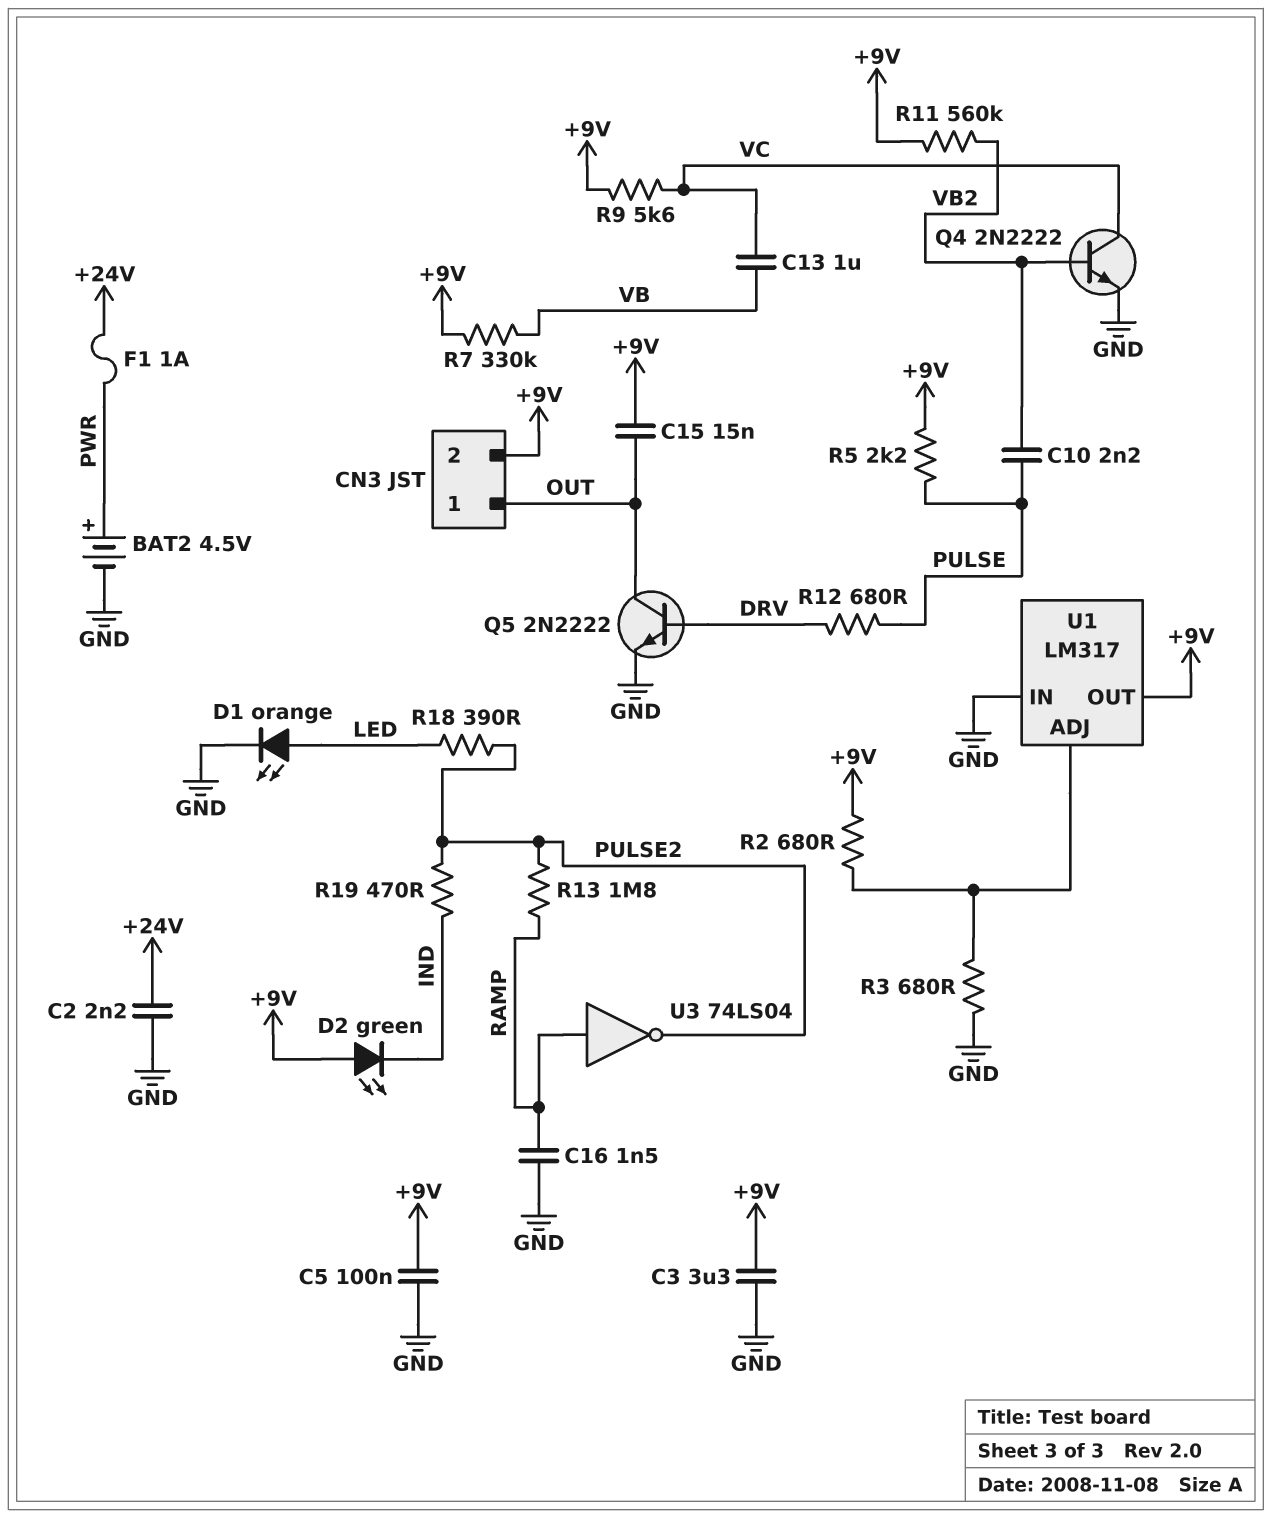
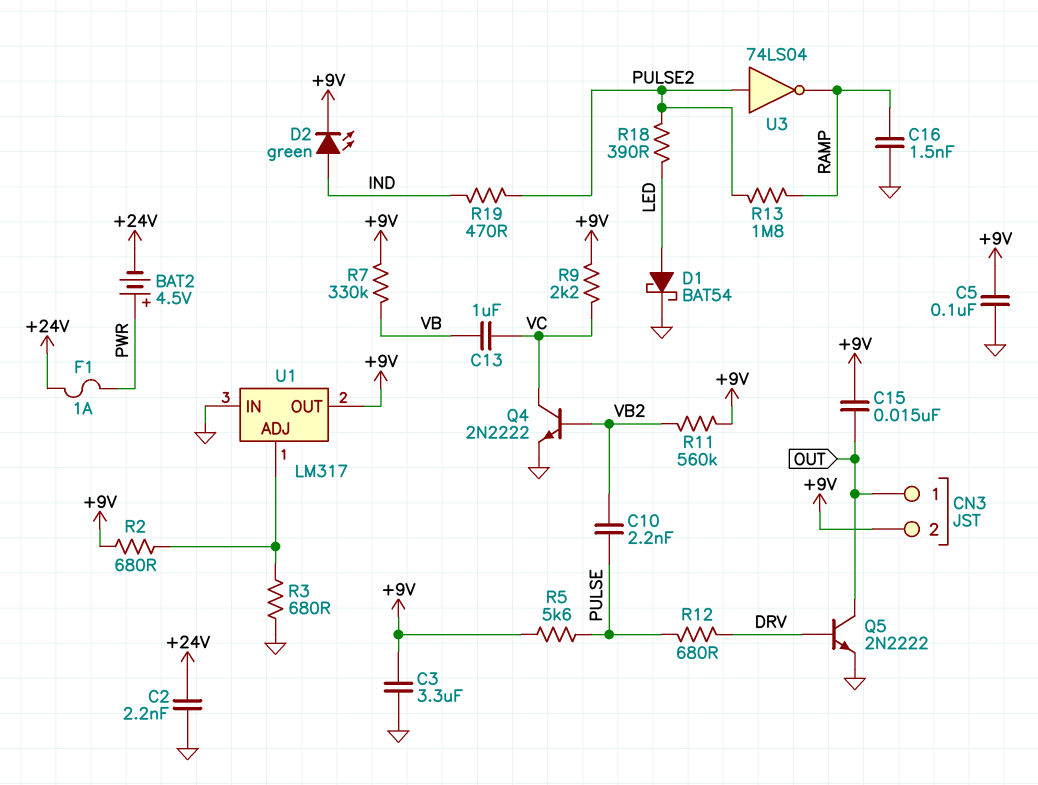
BAT2: 4.5V (plus PWR, minus GND) -> 4.5V (plus PWR, minus +24V)
D1: LED orange (A LED, K GND) -> schottky BAT54 (A LED, K GND)
D2: LED green (A +9V, K IND) -> LED green (A IND, K +9V)
R5: 2.2k (+9V, PULSE) -> 5.6k (+9V, PULSE)
R9: 5.6k (+9V, VC) -> 2.2k (+9V, VC)
U3: NOT 74LS04 (in RAMP, out PULSE2) -> NOT 74LS04 (in PULSE2, out RAMP)

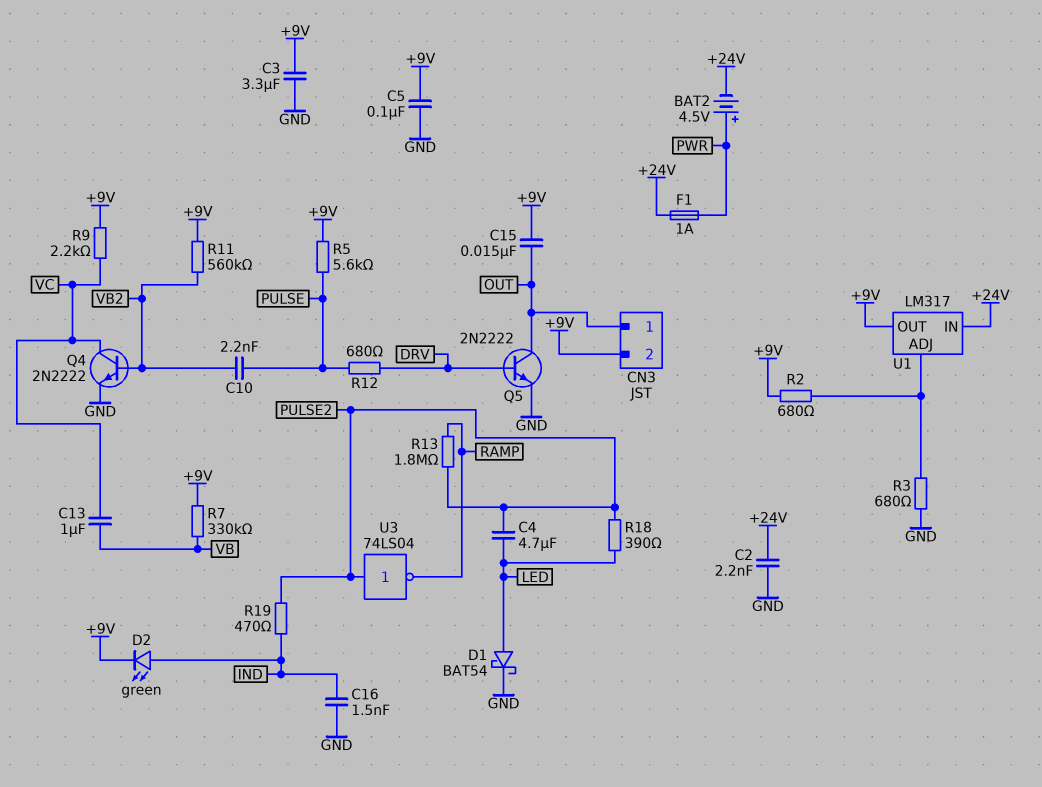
C4: none -> 4.7uF (LED, PULSE2)
C16: 1.5nF (GND, RAMP) -> 1.5nF (GND, IND)
U1 pin IN: GND -> +24V

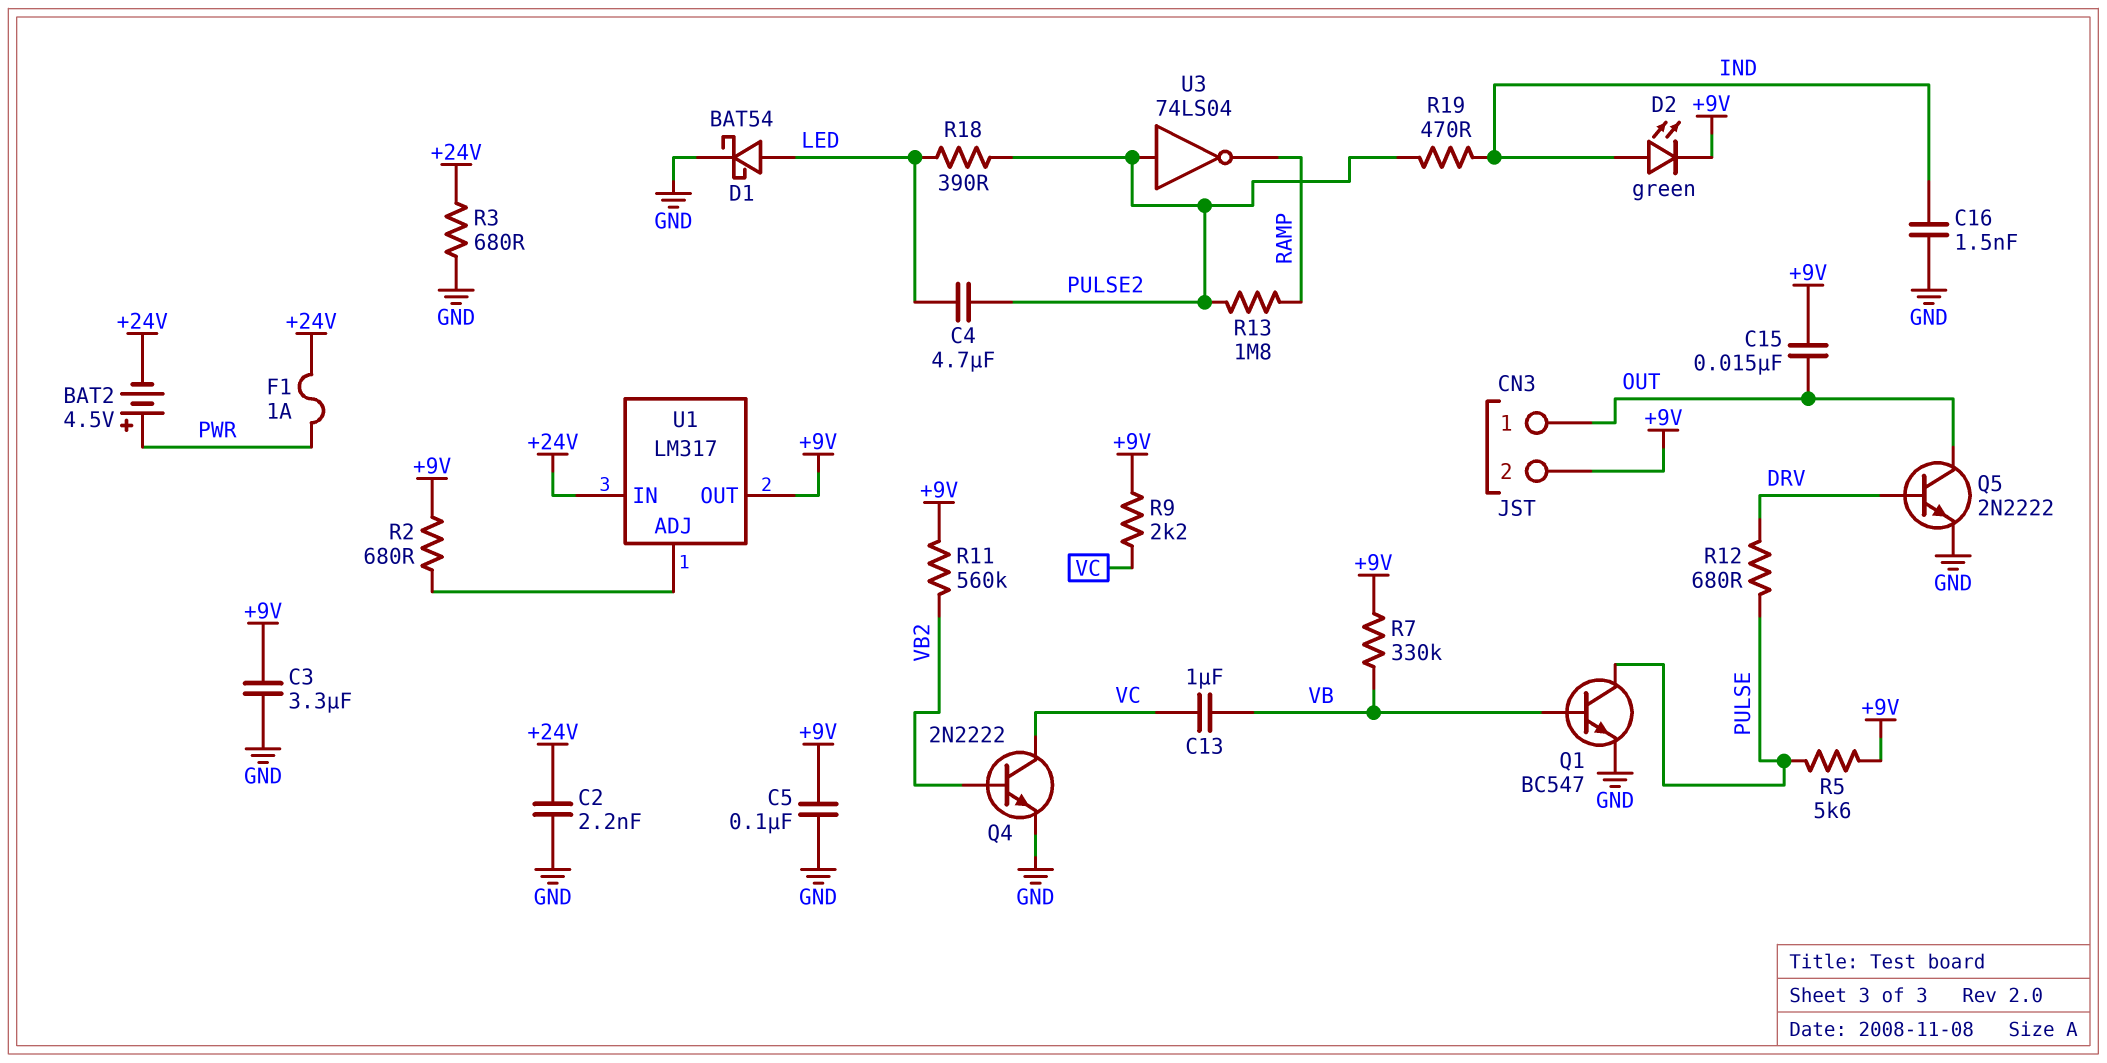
C10: 2.2nF (PULSE, VB2) -> none
Q1: none -> NPN BC547 (B VB, C PULSE, E GND)
R3: 680 (GND, U1/ADJ) -> 680 (+24V, GND)

